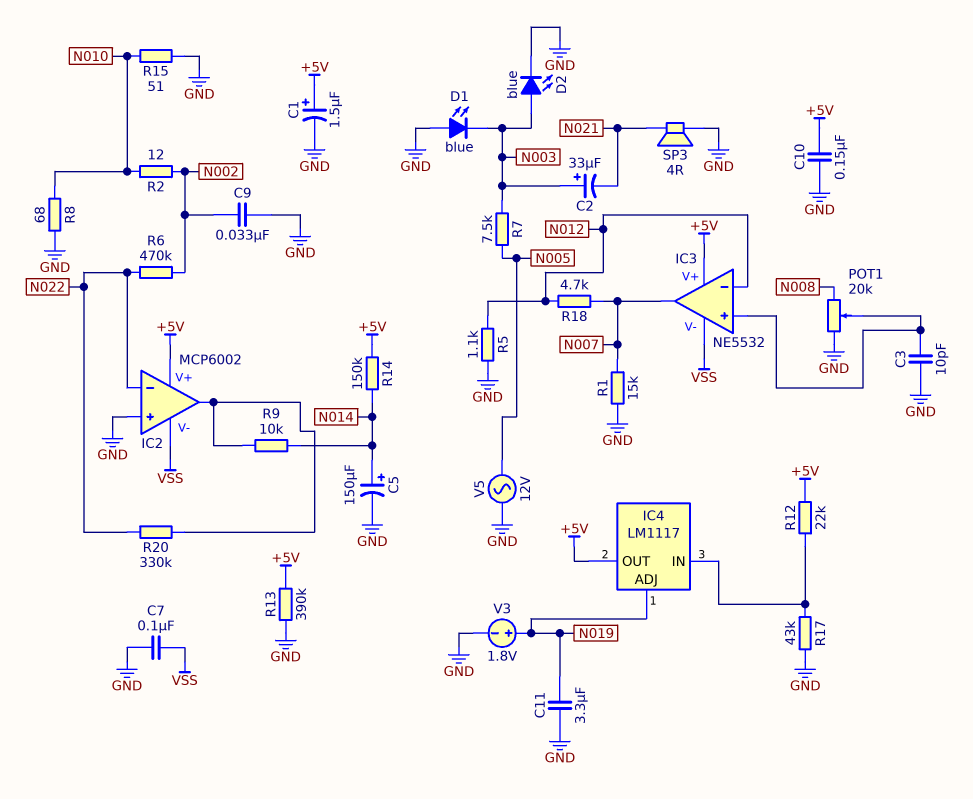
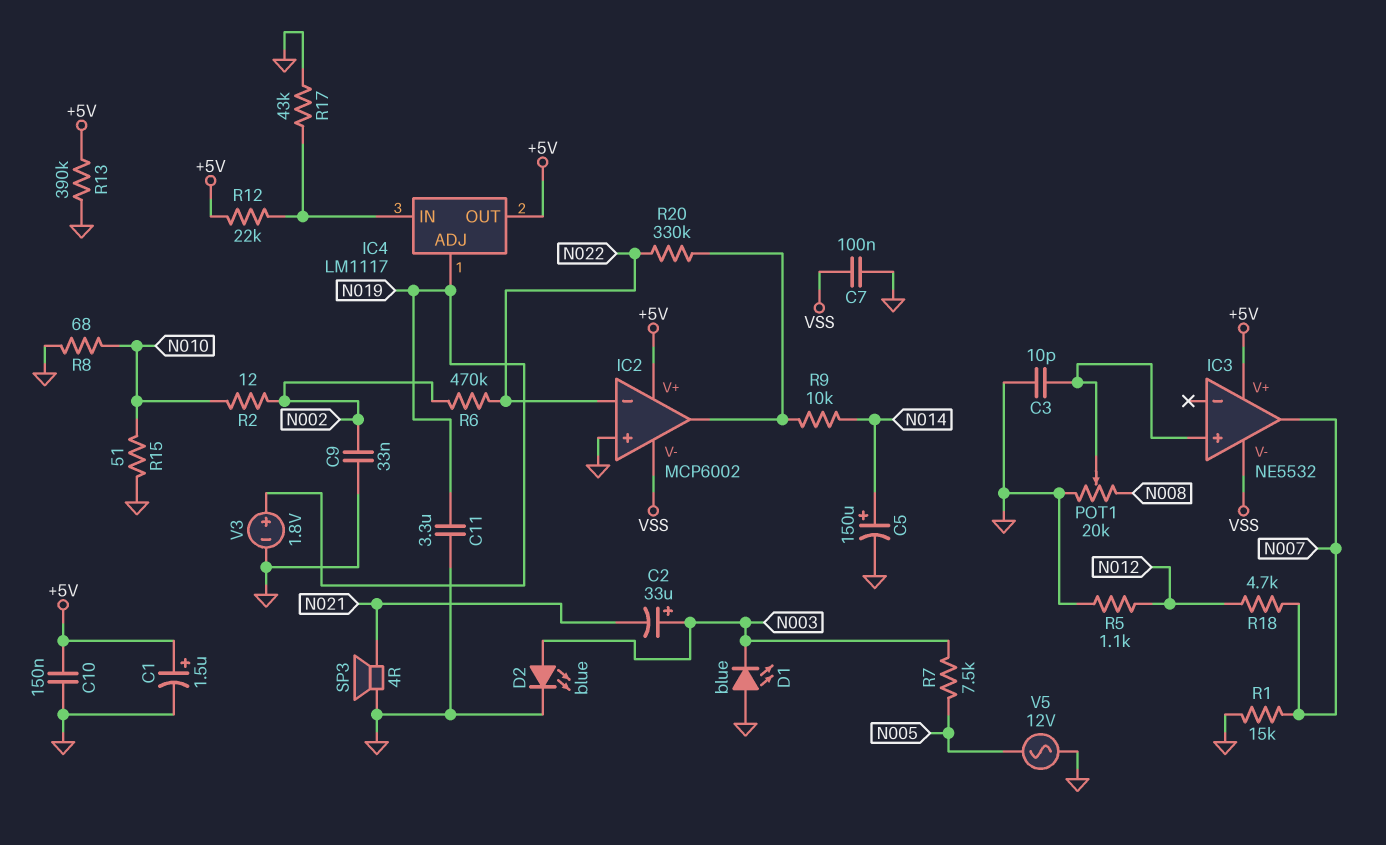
IC3 pin in-: N012 -> none
R14: 150k (+5V, N014) -> none

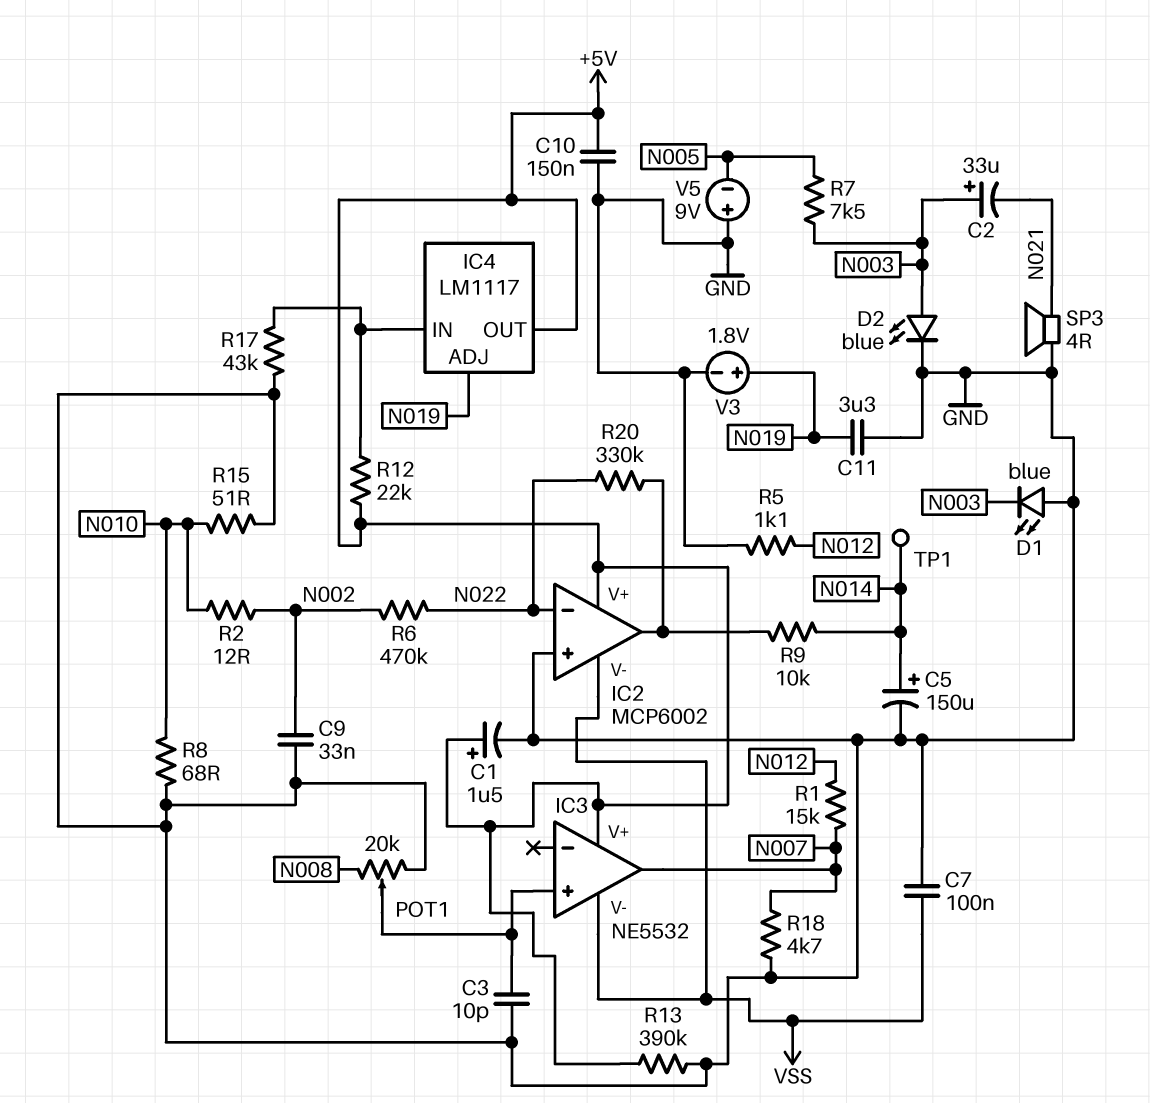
R1: 15k (GND, N007) -> 15k (N007, N012)
R18: 4.7k (N007, N012) -> 4.7k (GND, N007)
TP1: none -> test point (N014)
V5: AC 12V (GND, N005) -> 9V (plus GND, minus N005)

